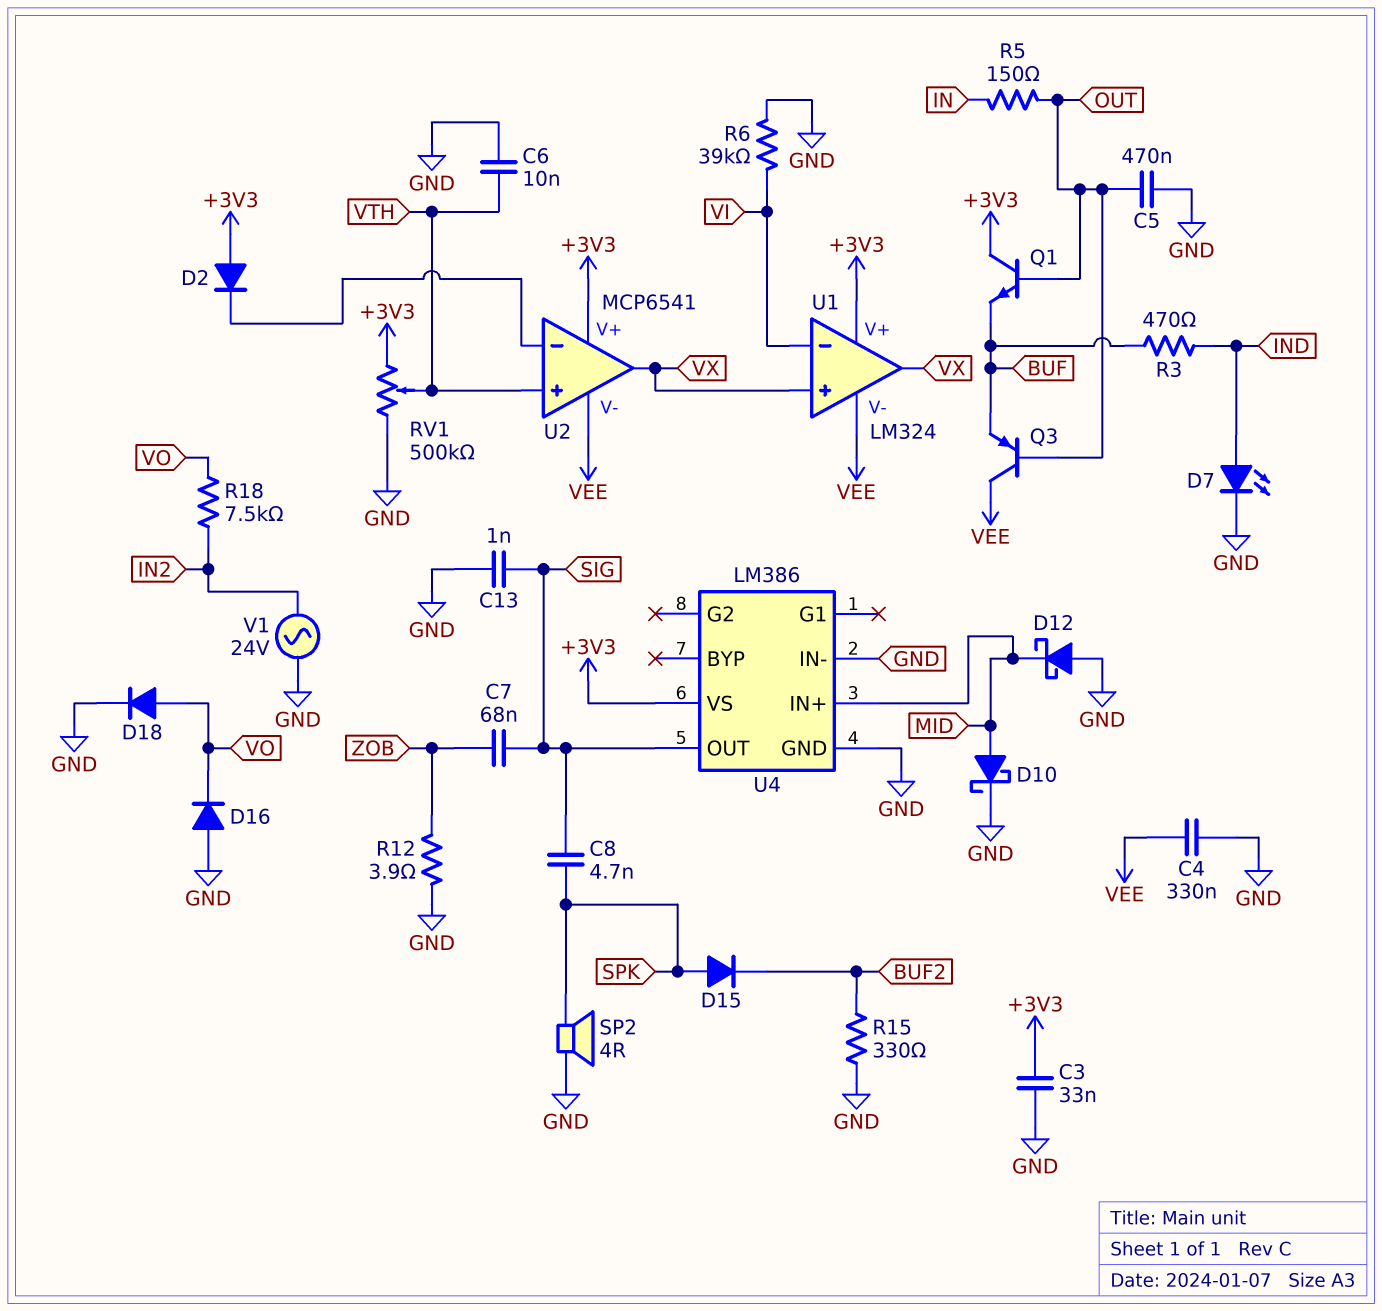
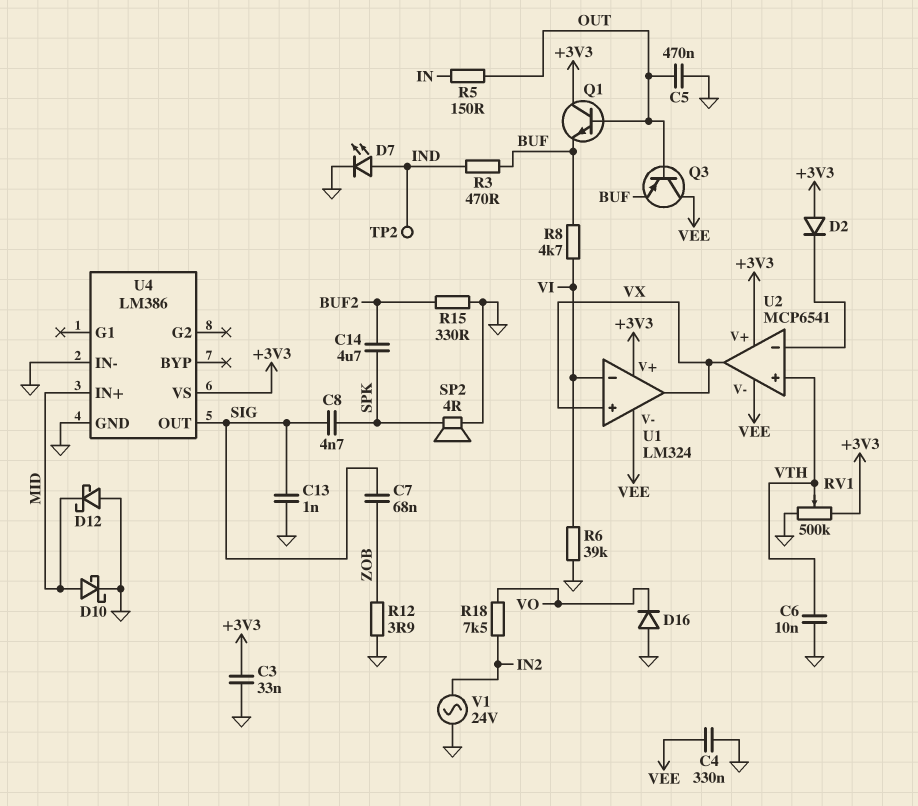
C14: none -> 4.7uF (BUF2, SPK)
D15: diode (A SPK, K BUF2) -> none
D18: diode (A VO, K GND) -> none
R8: none -> 4.7k (BUF, VI)
TP2: none -> test point (IND)

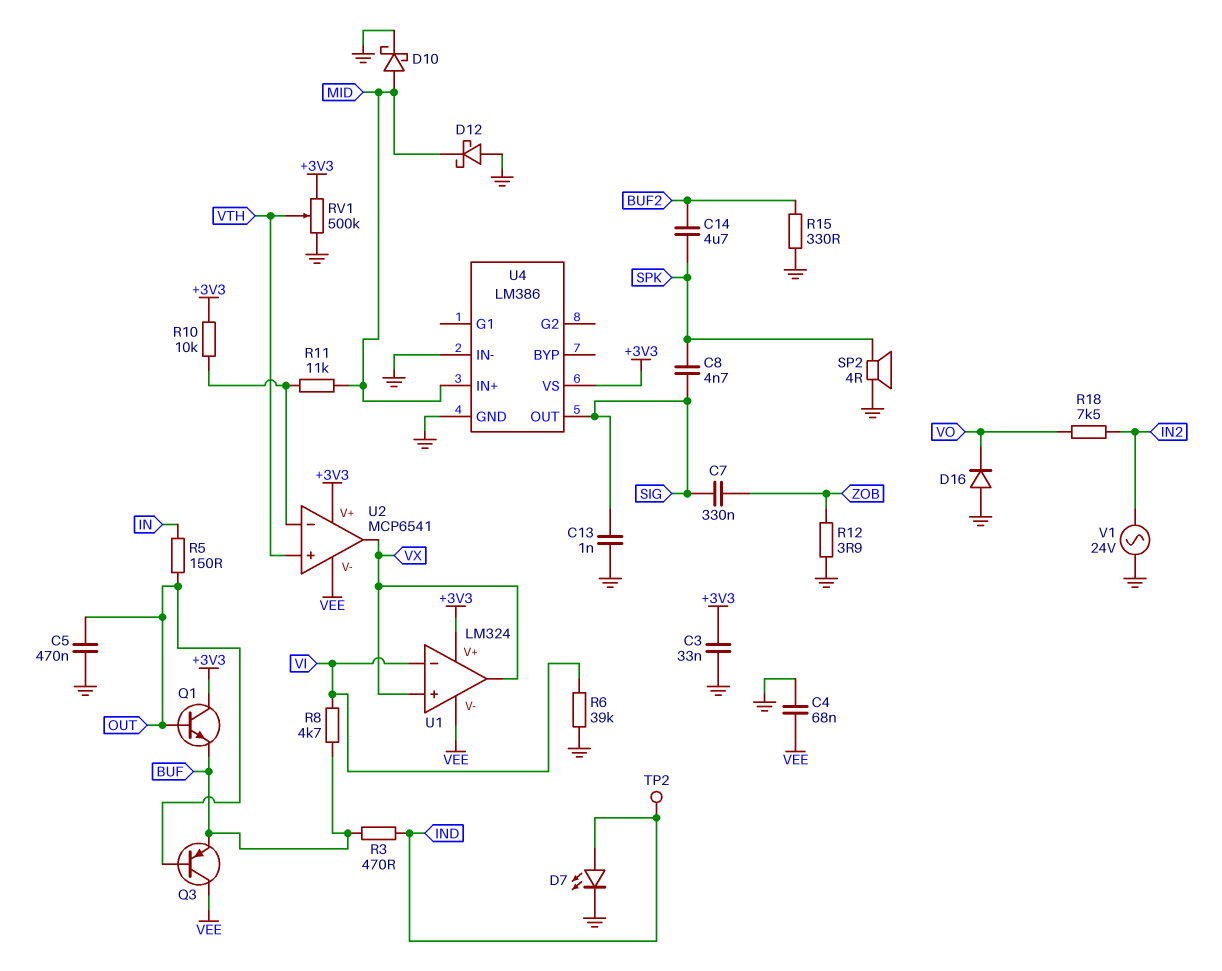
C4: 330nF (GND, VEE) -> 68nF (GND, VEE)
C6: 10nF (GND, VTH) -> none
C7: 68nF (SIG, ZOB) -> 330nF (SIG, ZOB)
D2: diode (A +3V3, K U2/in-) -> none
R10: none -> 10k (+3V3, U2/in-)
R11: none -> 11k (MID, U2/in-)

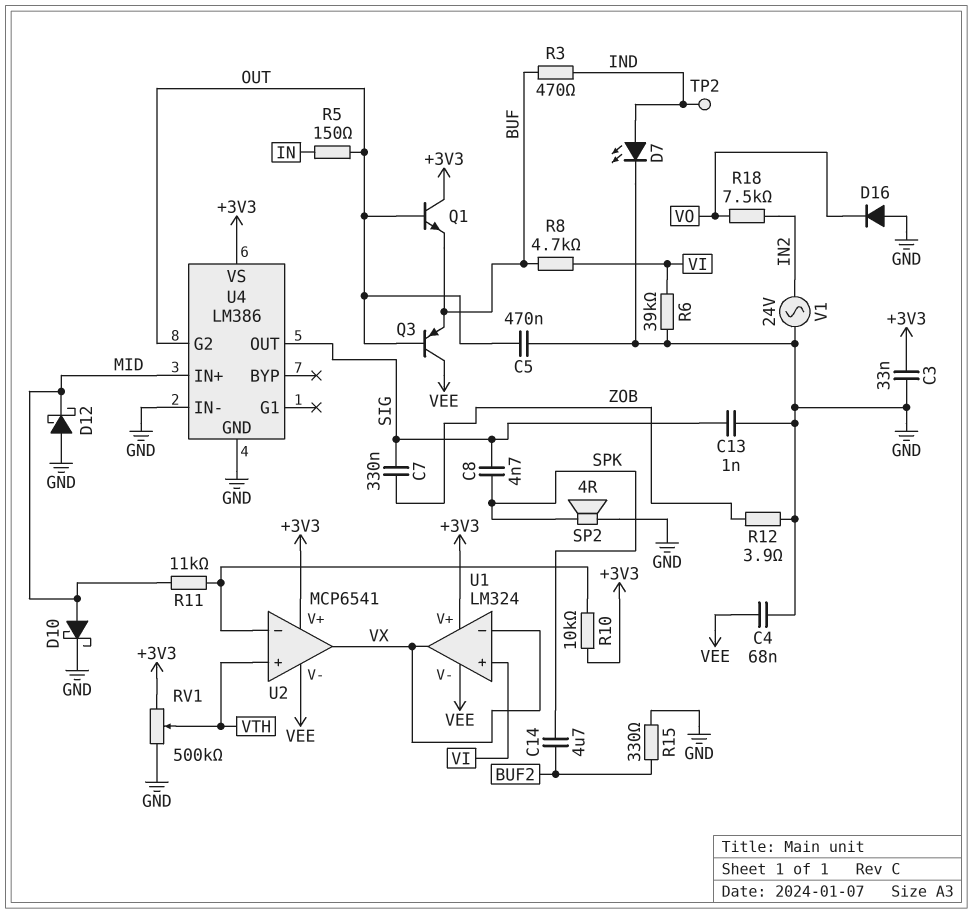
U1 pin in+: VX -> VI
U1 pin in-: VI -> VX
U4 pin G2: none -> OUT

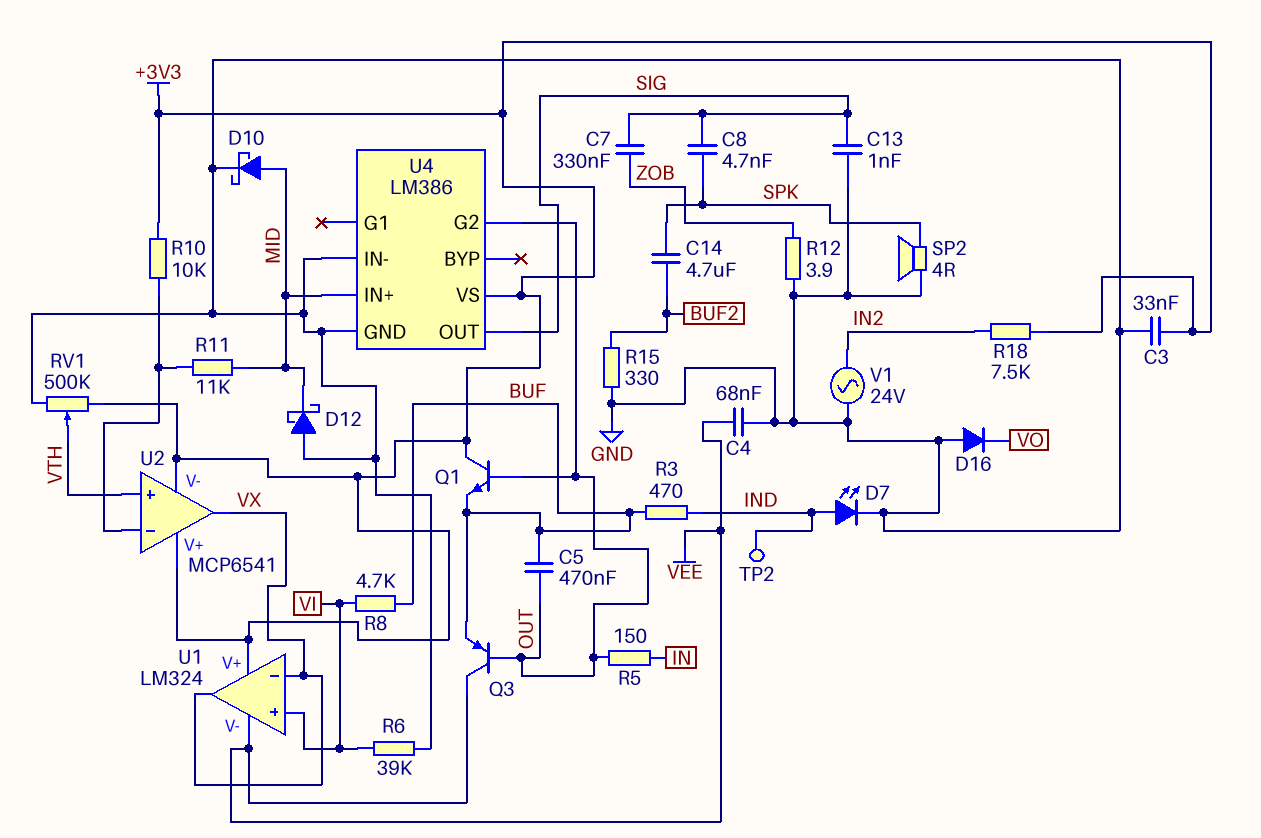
C5: 470nF (GND, OUT) -> 470nF (BUF, OUT)
R18: 7.5k (IN2, VO) -> 7.5k (+3V3, IN2)
U2 pin V-: VEE -> +3V3

